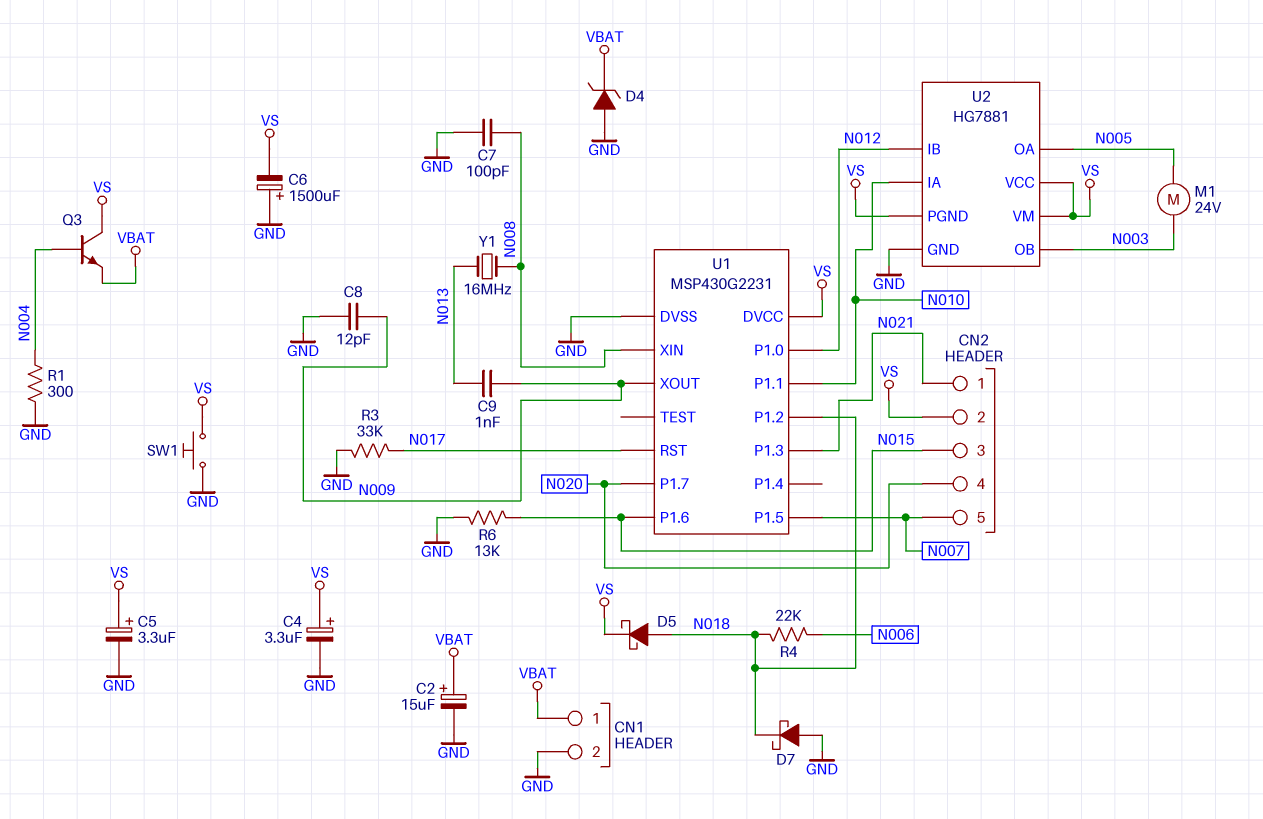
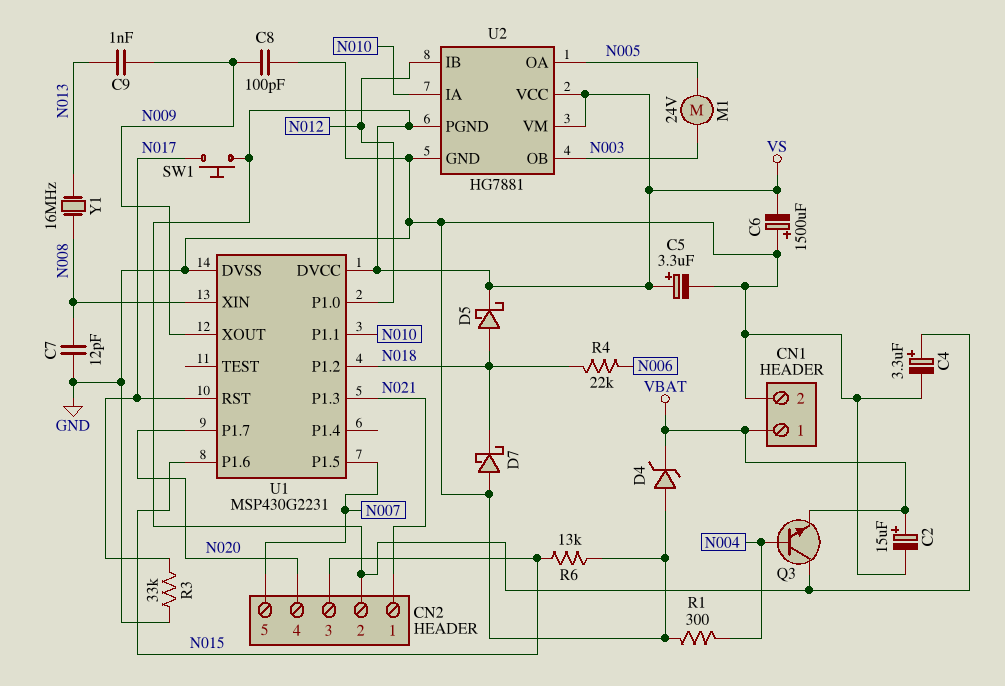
C7: 100pF (GND, N008) -> 12pF (GND, N008)
C8: 12pF (GND, N009) -> 100pF (GND, N009)
SW1: button (GND, VS) -> button (N017, VS)

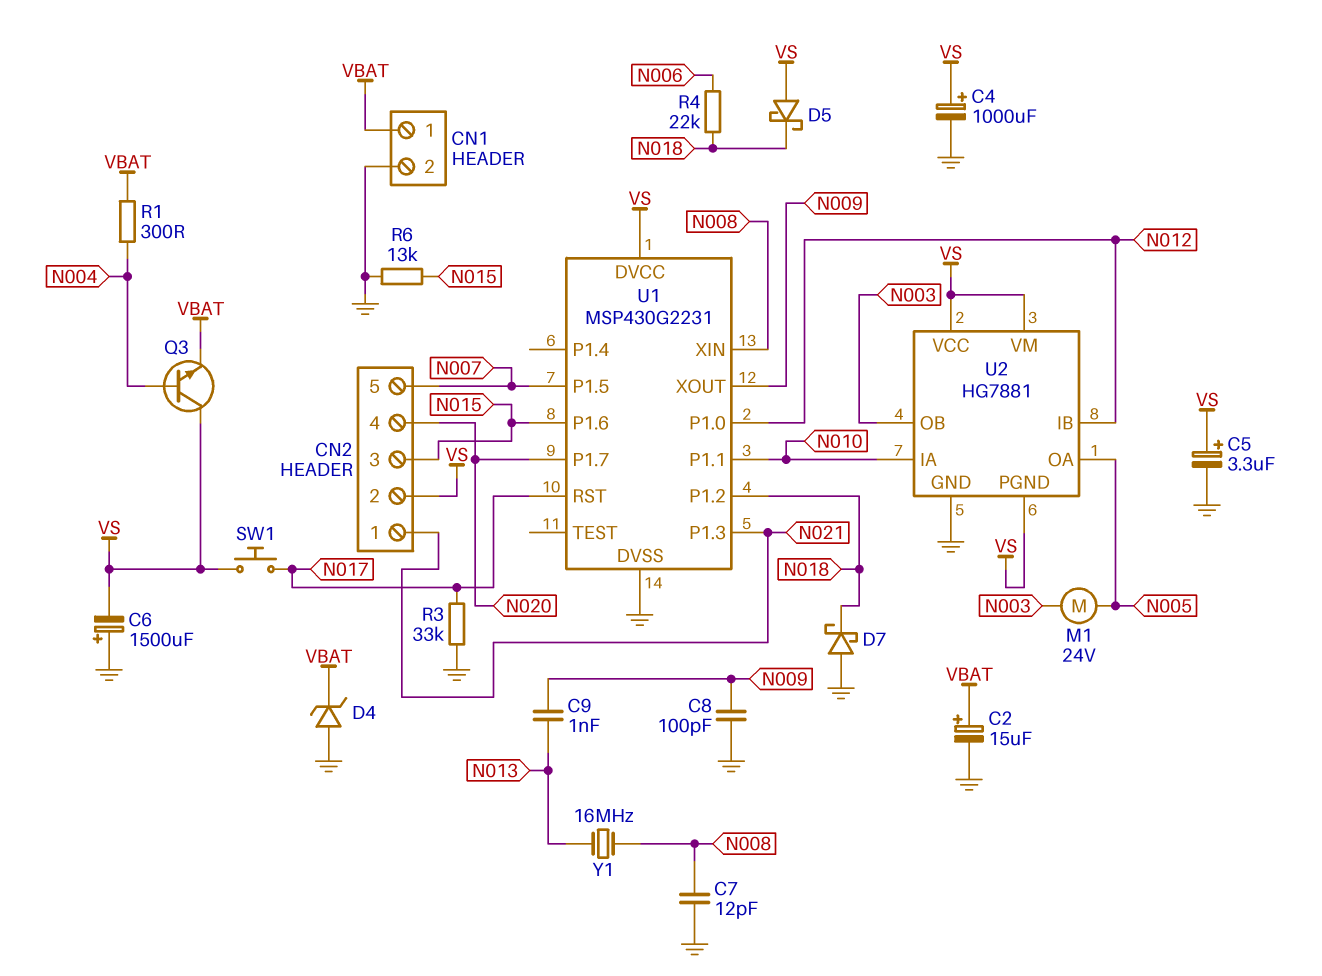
C4: 3.3uF (plus VS, minus GND) -> 1000uF (plus VS, minus GND)
D5: schottky (A N018, K VS) -> schottky (A VS, K N018)
R1: 300 (GND, N004) -> 300 (N004, VBAT)

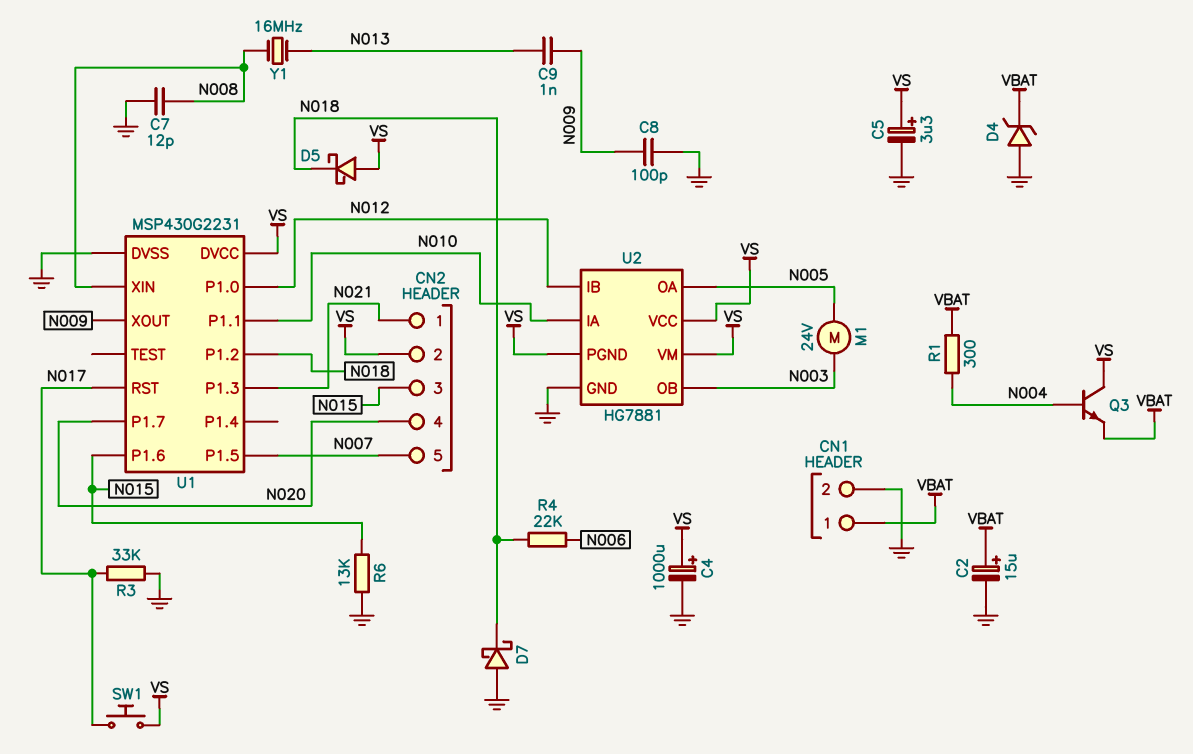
C6: 1500uF (plus GND, minus VS) -> none

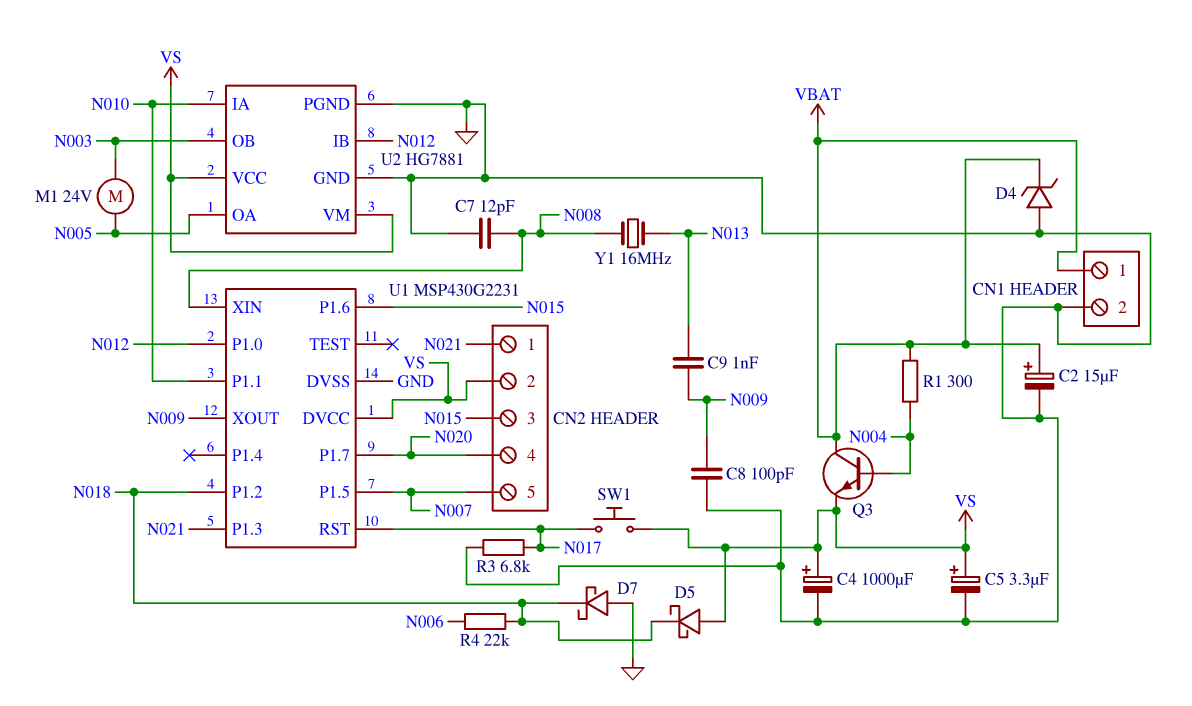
Q3: NPN (B N004, C VS, E VBAT) -> NPN (B N004, C VBAT, E VS)
R3: 33k (GND, N017) -> 6.8k (GND, N017)
R6: 13k (GND, N015) -> none
U2 pin PGND: VS -> GND

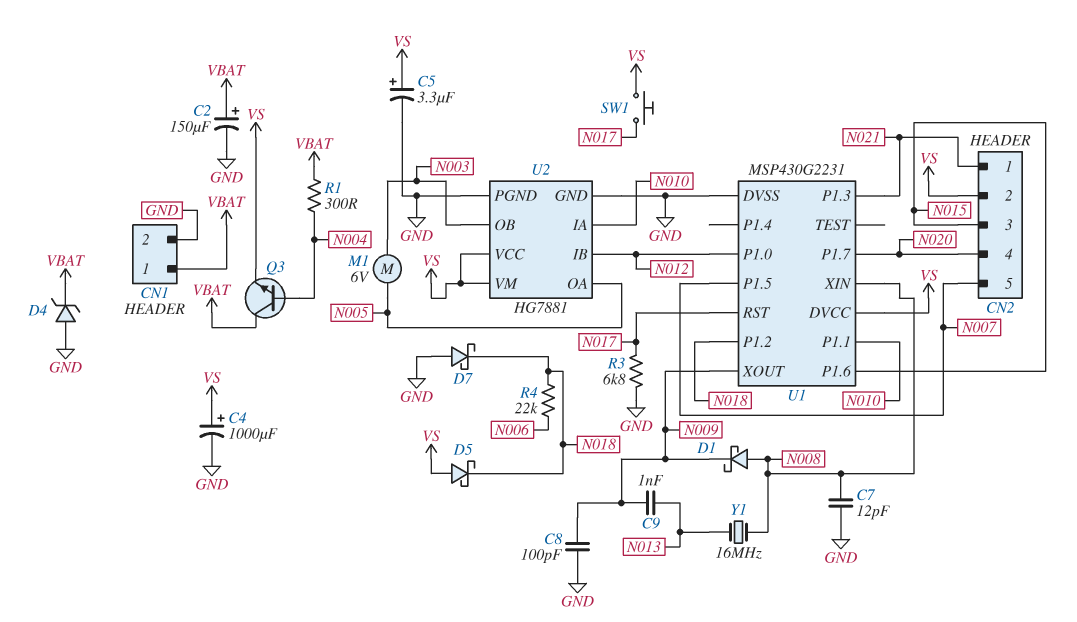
C2: 15uF (plus VBAT, minus GND) -> 150uF (plus VBAT, minus GND)
D1: none -> schottky (A N008, K N009)
M1: motor 24V (N003, N005) -> motor 6V (N003, N005)

